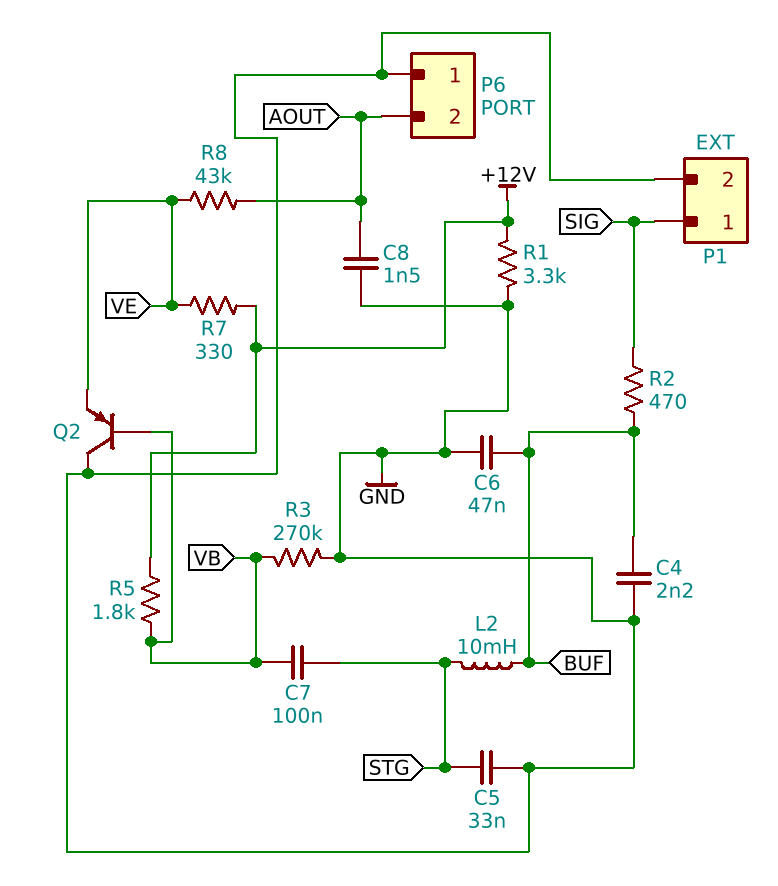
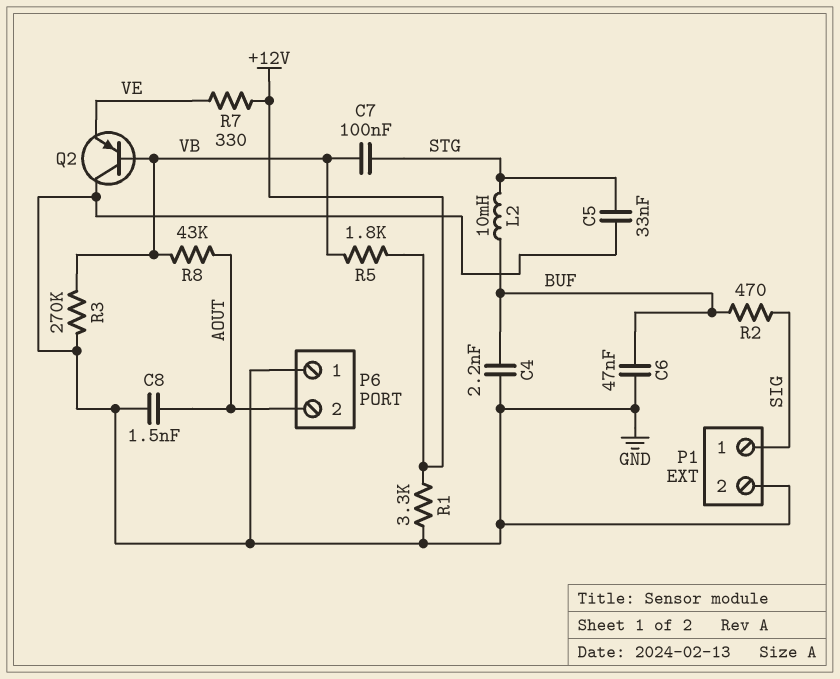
R8: 43k (AOUT, VE) -> 43k (AOUT, VB)

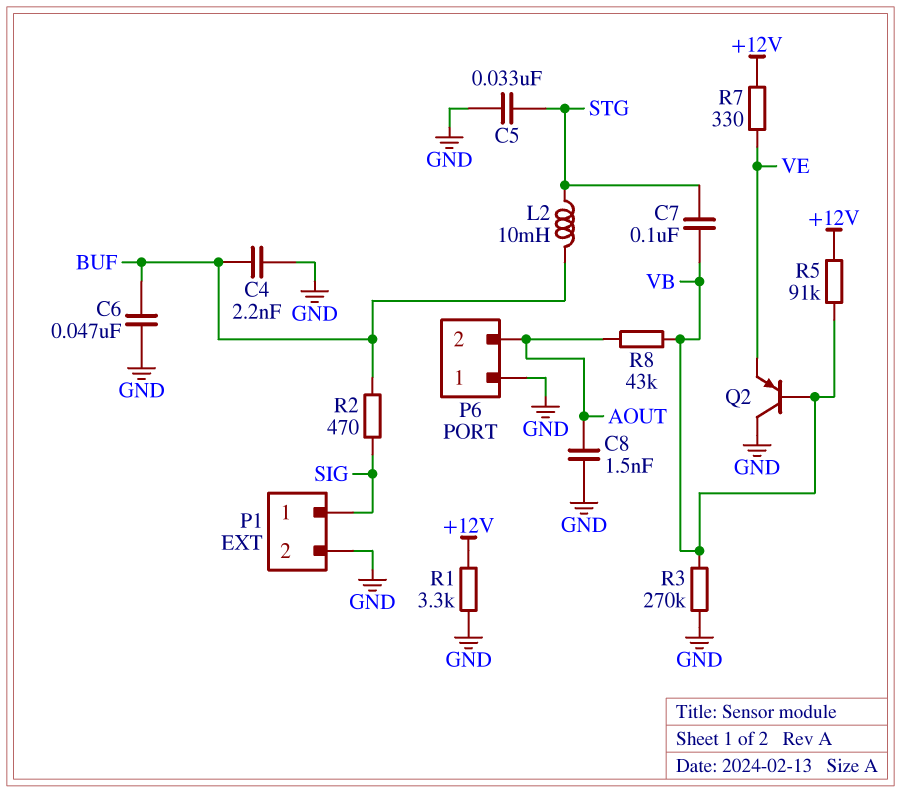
R5: 1.8k (+12V, VB) -> 91k (+12V, VB)

